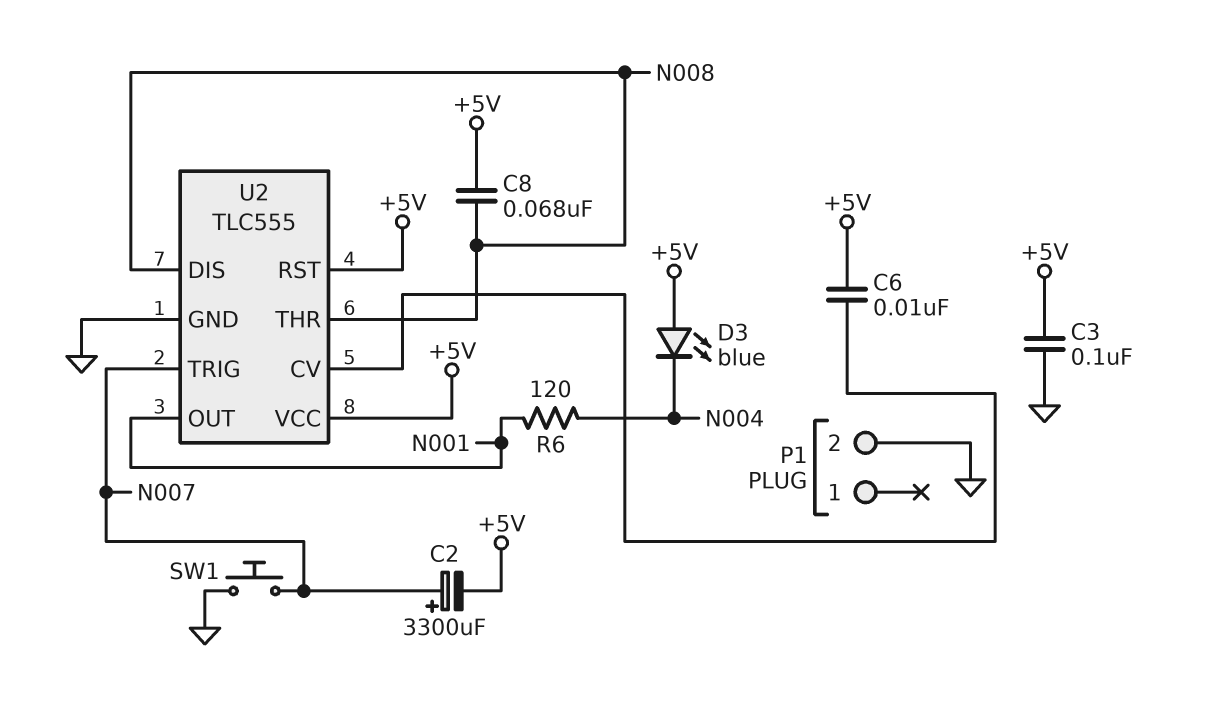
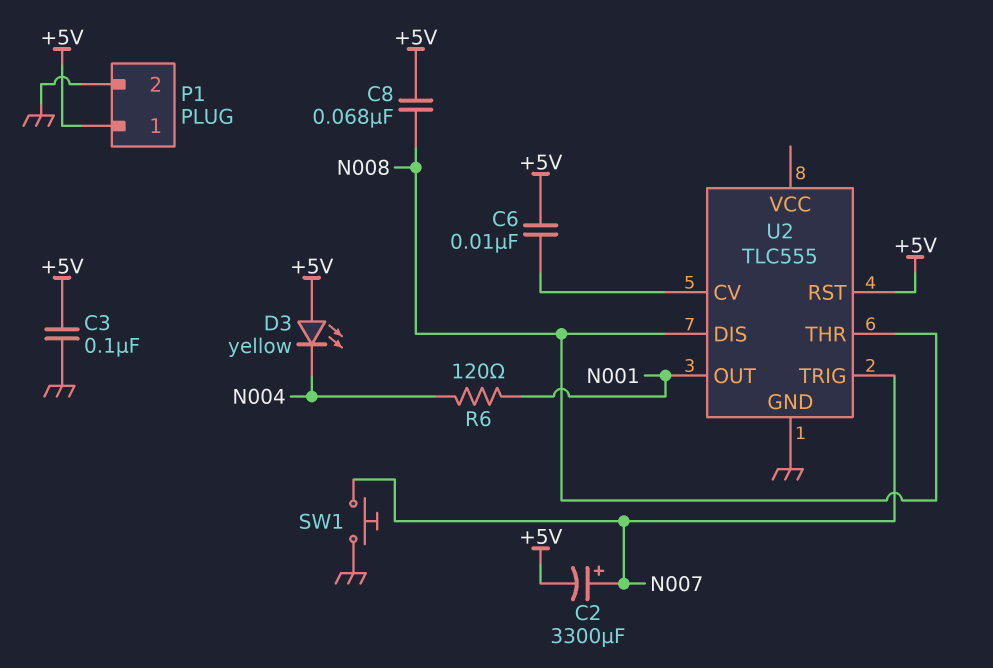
D3: LED blue (A +5V, K N004) -> LED yellow (A +5V, K N004)
P1 pin 1: none -> +5V
U2 pin VCC: +5V -> none

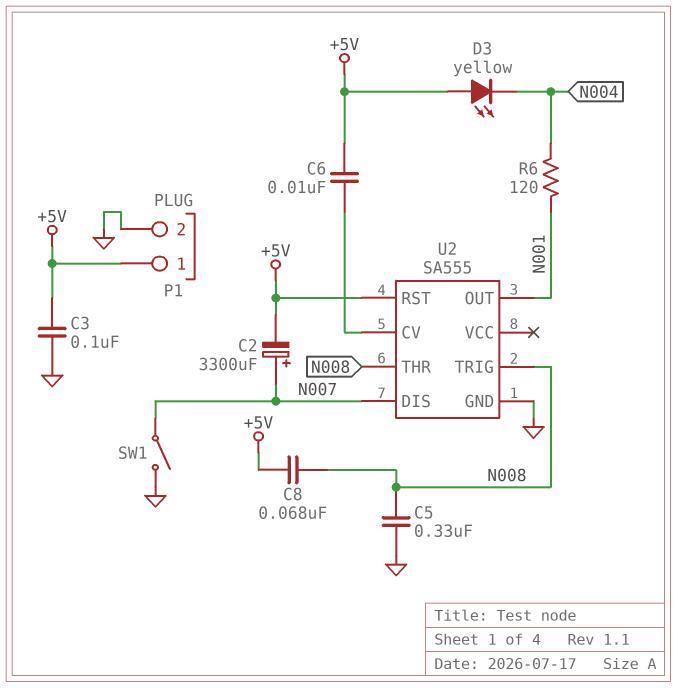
C5: none -> 330nF (GND, N008)
SW1: button (GND, N007) -> switch (GND, N007)
U2: TLC555 -> SA555
U2 pin DIS: N008 -> N007
U2 pin TRIG: N007 -> N008

